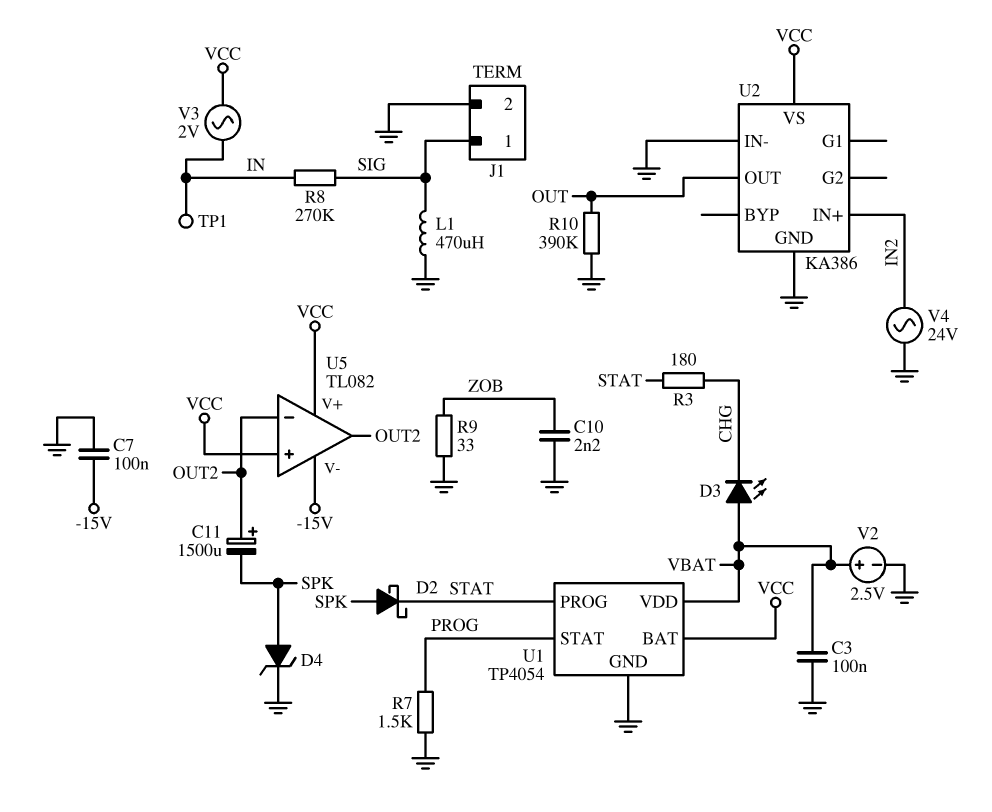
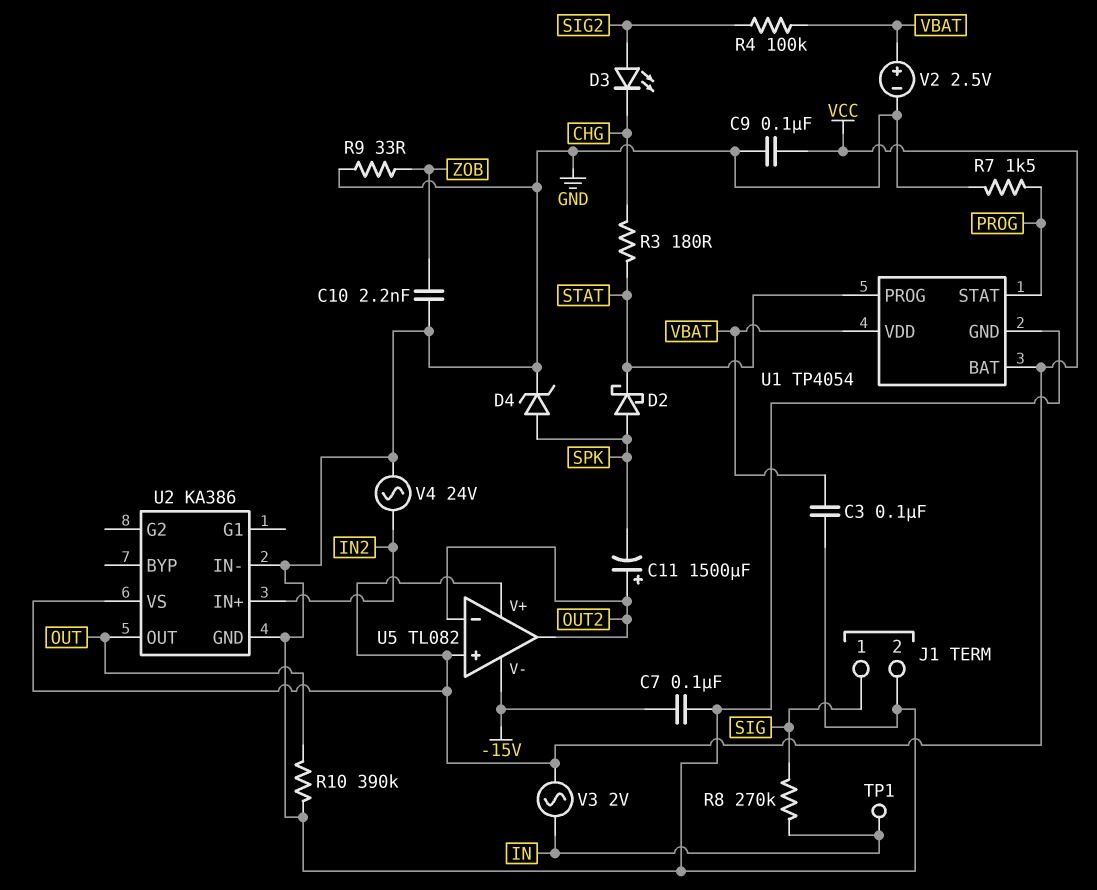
C9: none -> 100nF (GND, VCC)
D3: LED (A VBAT, K CHG) -> LED (A SIG2, K CHG)
L1: 470uH (GND, SIG) -> none
R4: none -> 100k (SIG2, VBAT)

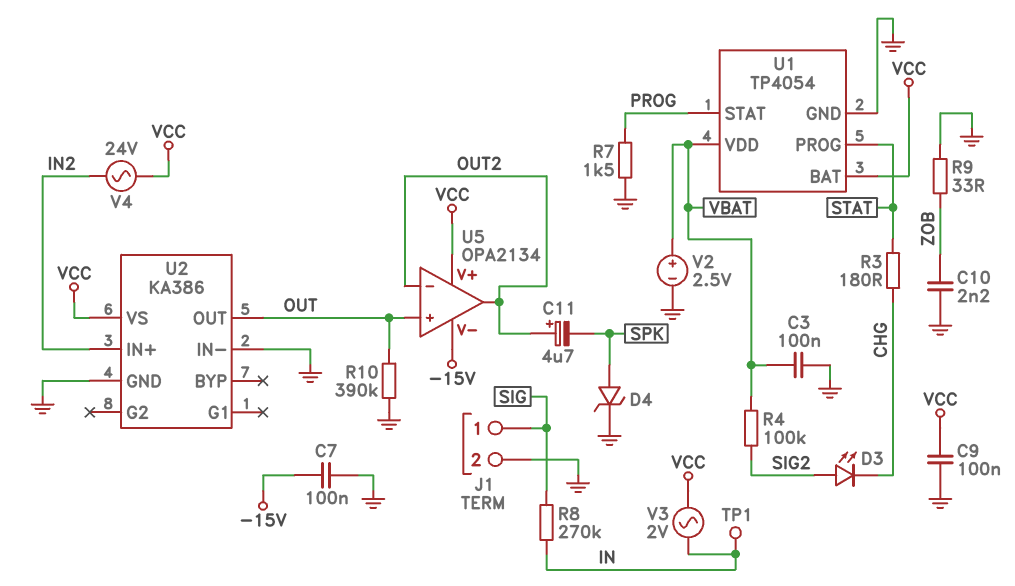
C11: 1500uF (plus OUT2, minus SPK) -> 4.7uF (plus OUT2, minus SPK)
D2: schottky (A SPK, K STAT) -> none
U5: TL082 -> OPA2134
U5 pin in+: VCC -> OUT
V4: AC 24V (GND, IN2) -> AC 24V (IN2, VCC)

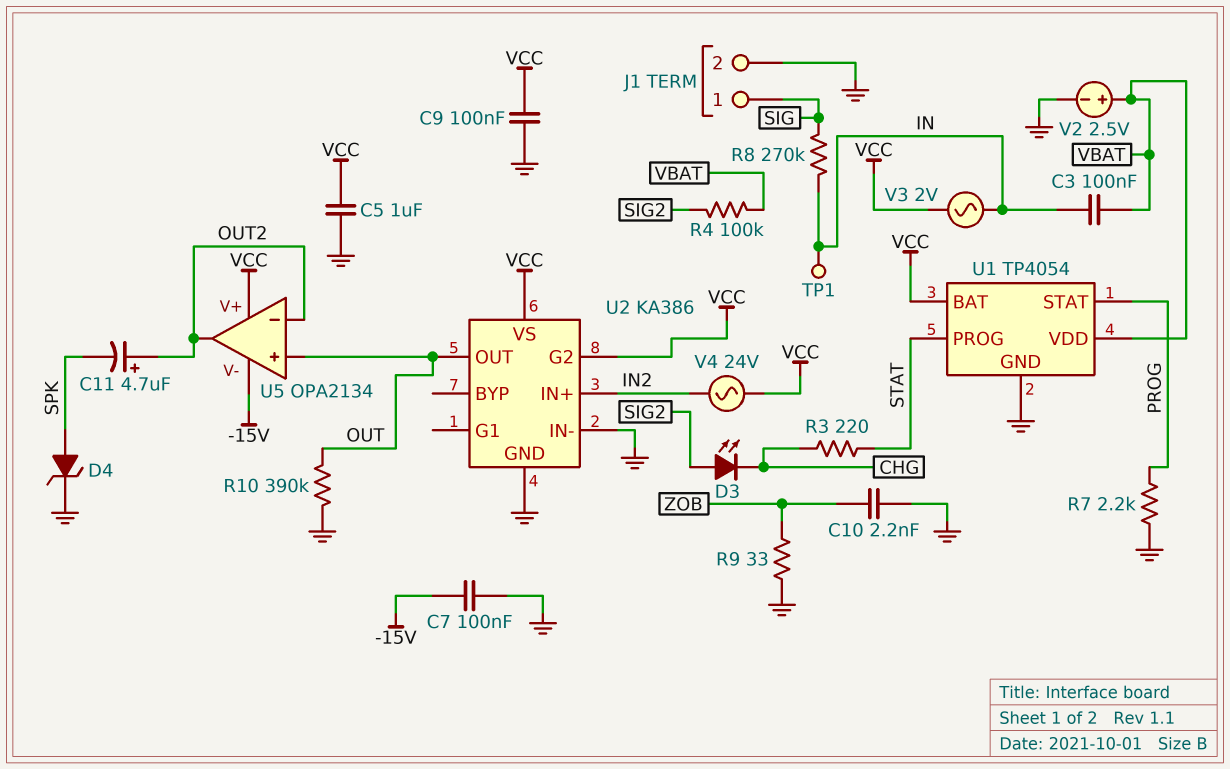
C3: 100nF (GND, VBAT) -> 100nF (IN, VBAT)
C5: none -> 1uF (GND, VCC)
R3: 180 (CHG, STAT) -> 220 (CHG, STAT)
R7: 1.5k (GND, PROG) -> 2.2k (GND, PROG)
U2 pin G2: none -> VCC

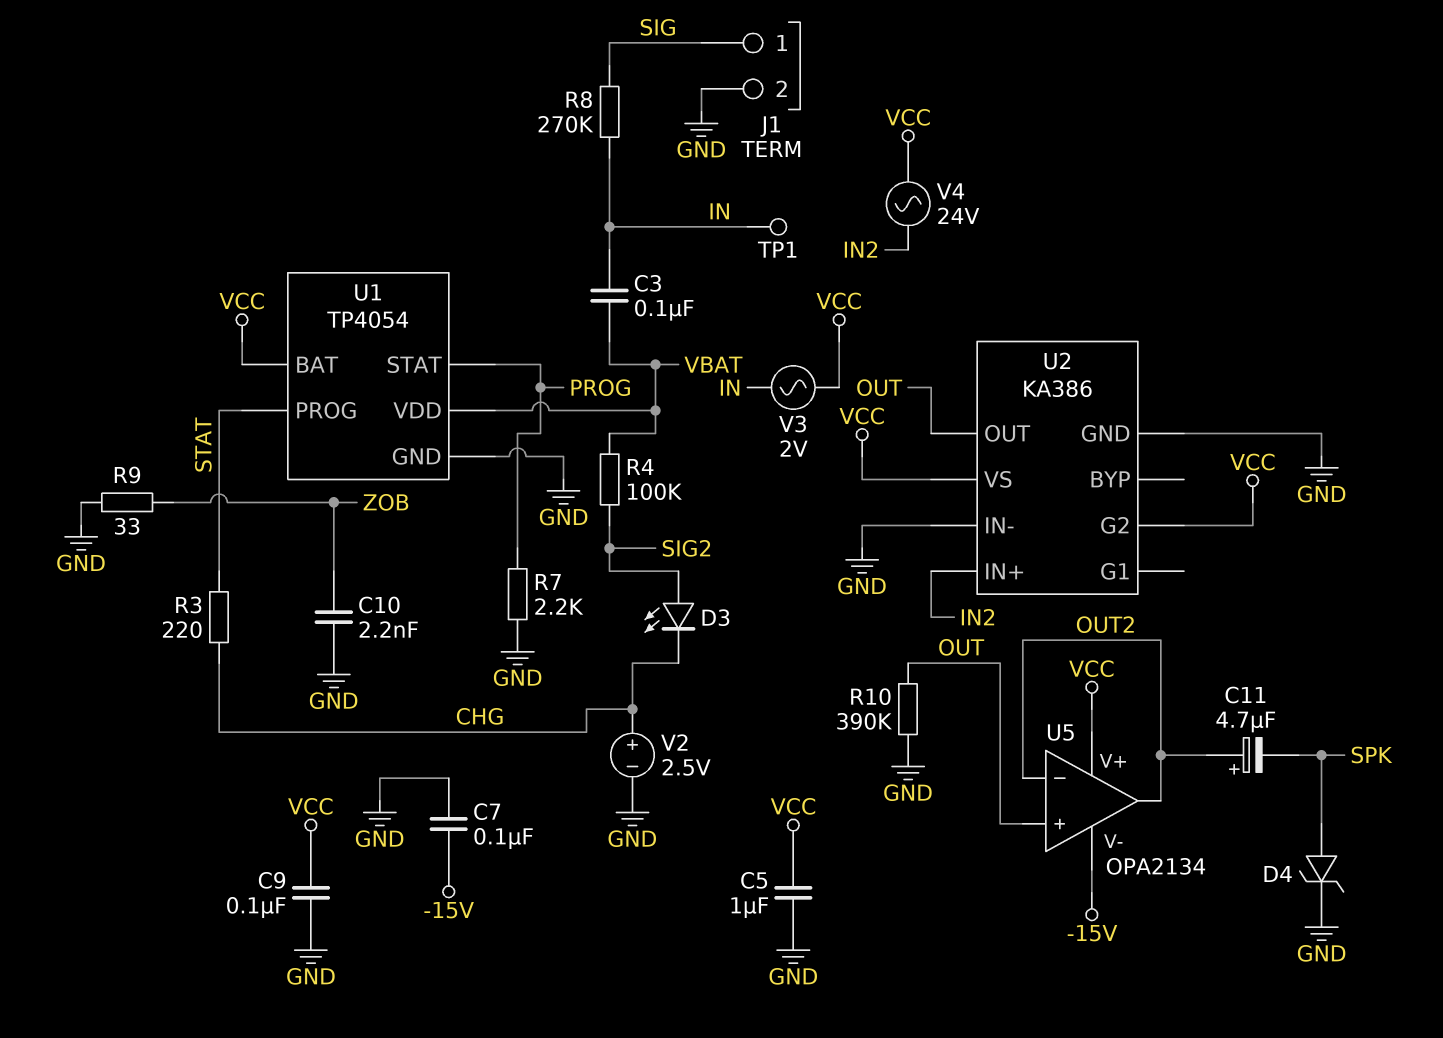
V2: 2.5V (plus VBAT, minus GND) -> 2.5V (plus CHG, minus GND)

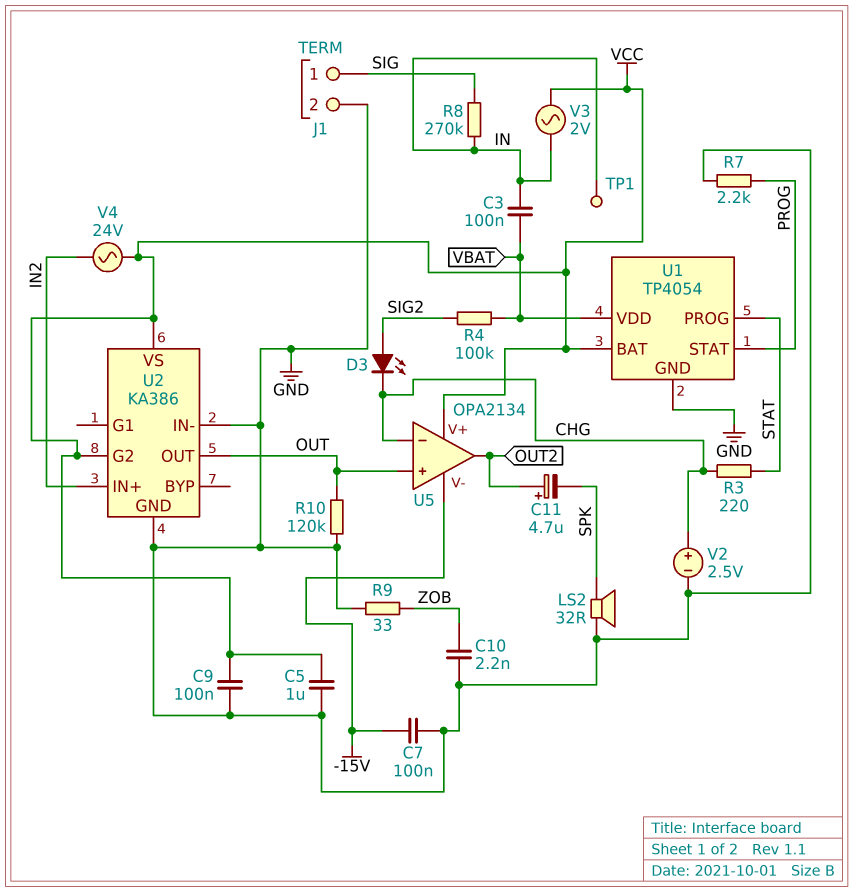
D4: zener (A SPK, K GND) -> none
LS2: none -> speaker 32R (GND, SPK)
R10: 390k (GND, OUT) -> 120k (GND, OUT)
U5 pin in-: OUT2 -> CHG

